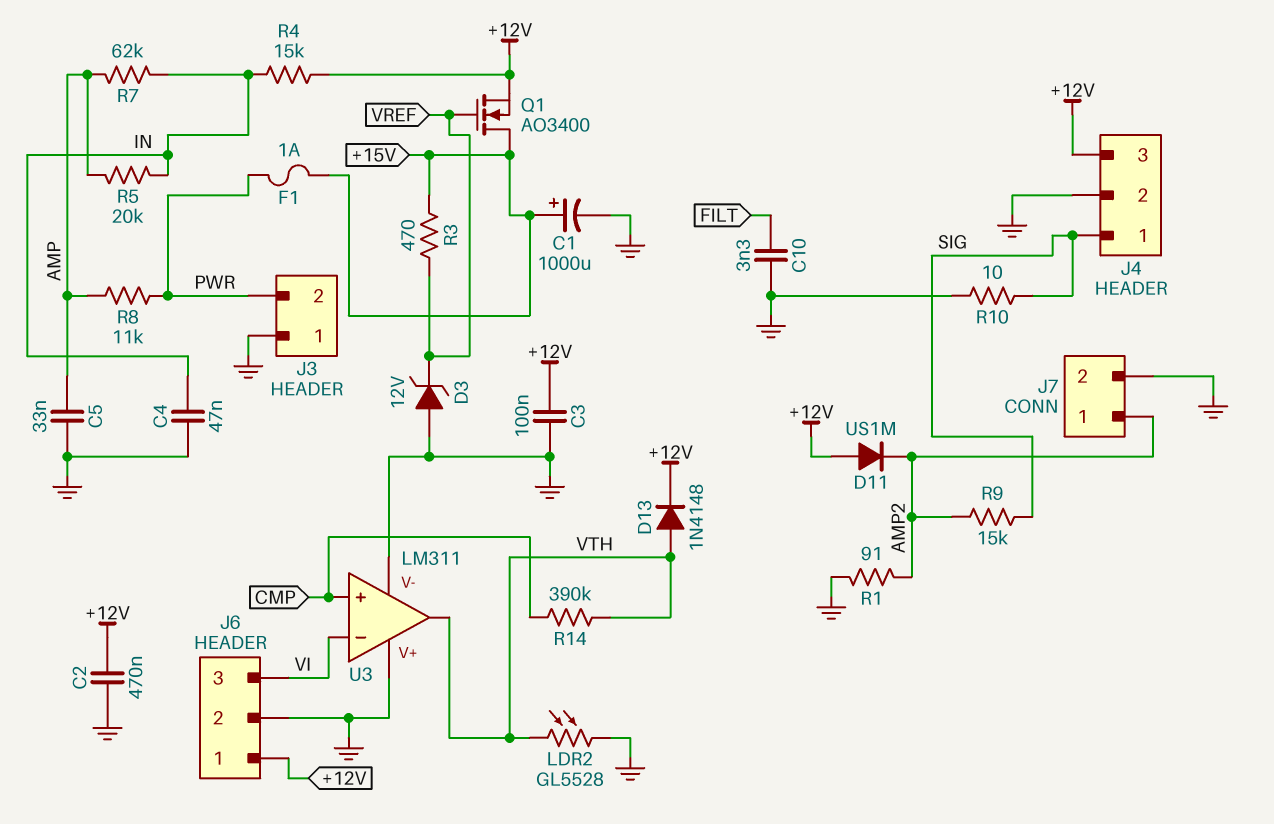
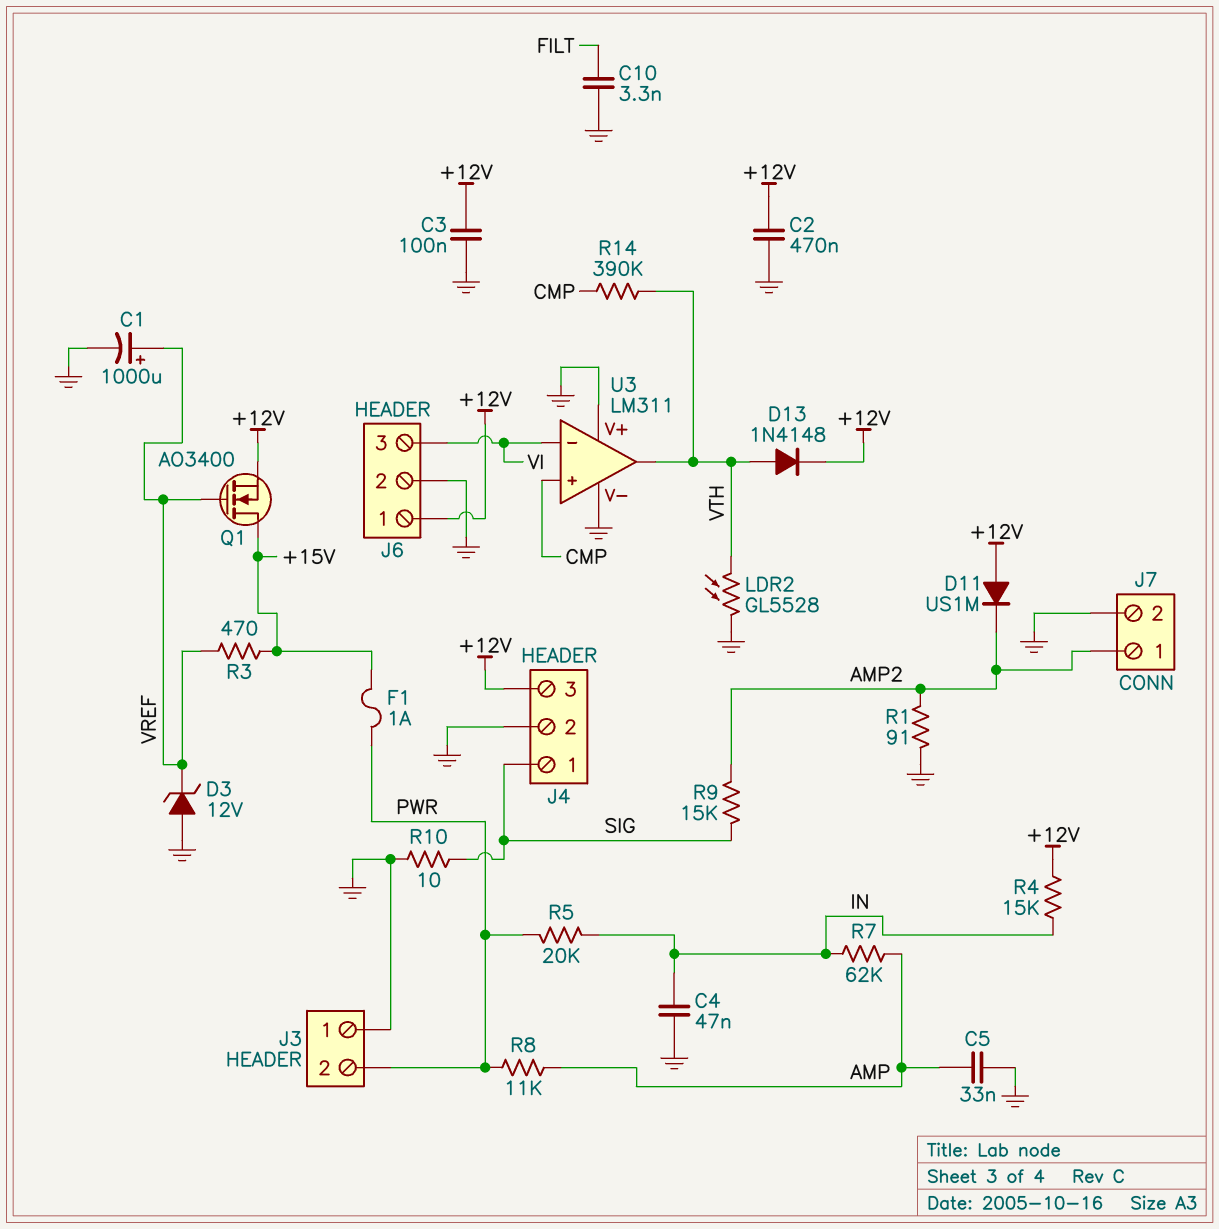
C1: 1000uF (plus +15V, minus GND) -> 1000uF (plus VREF, minus GND)
R5: 20k (AMP, IN) -> 20k (IN, PWR)

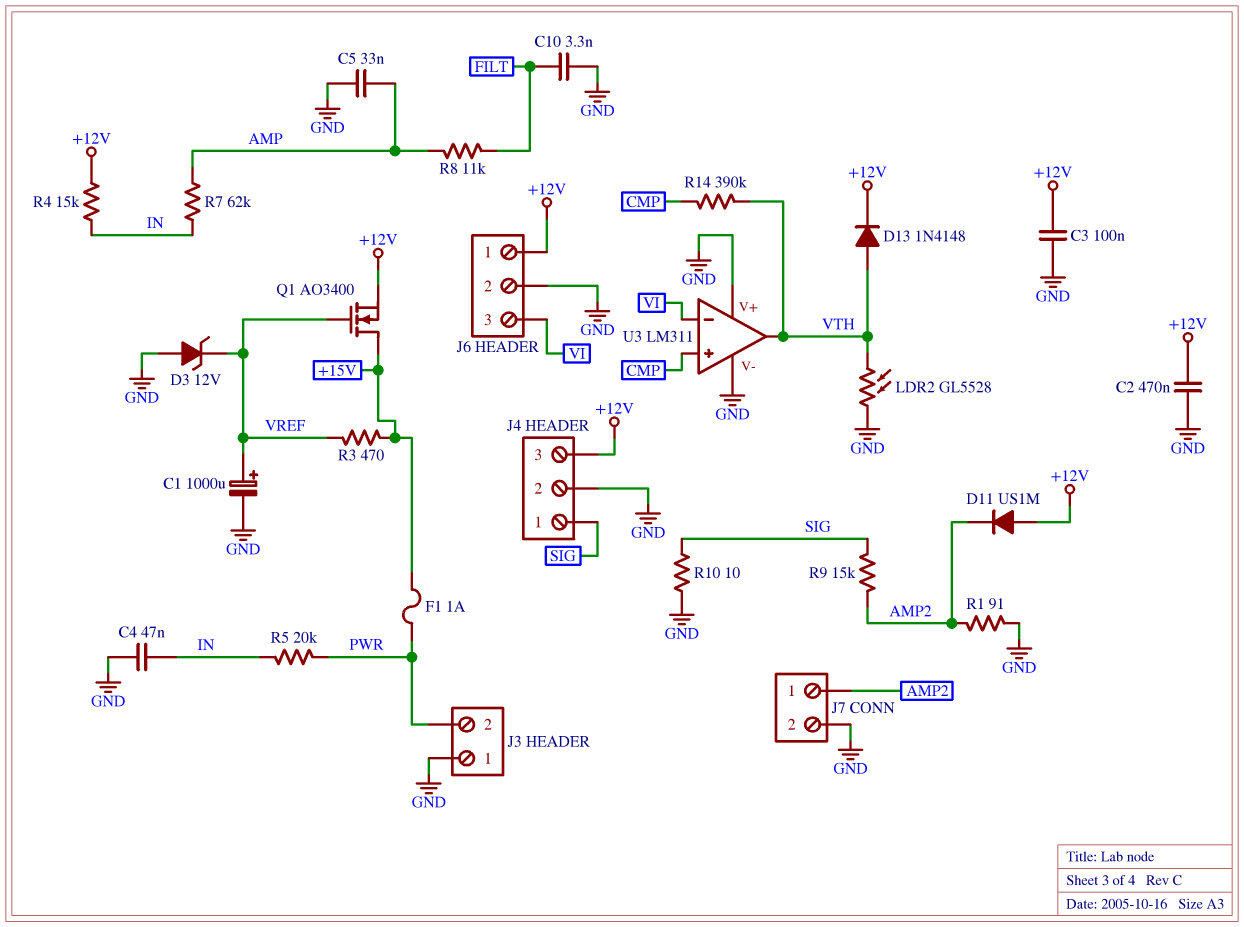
R8: 11k (AMP, PWR) -> 11k (AMP, FILT)

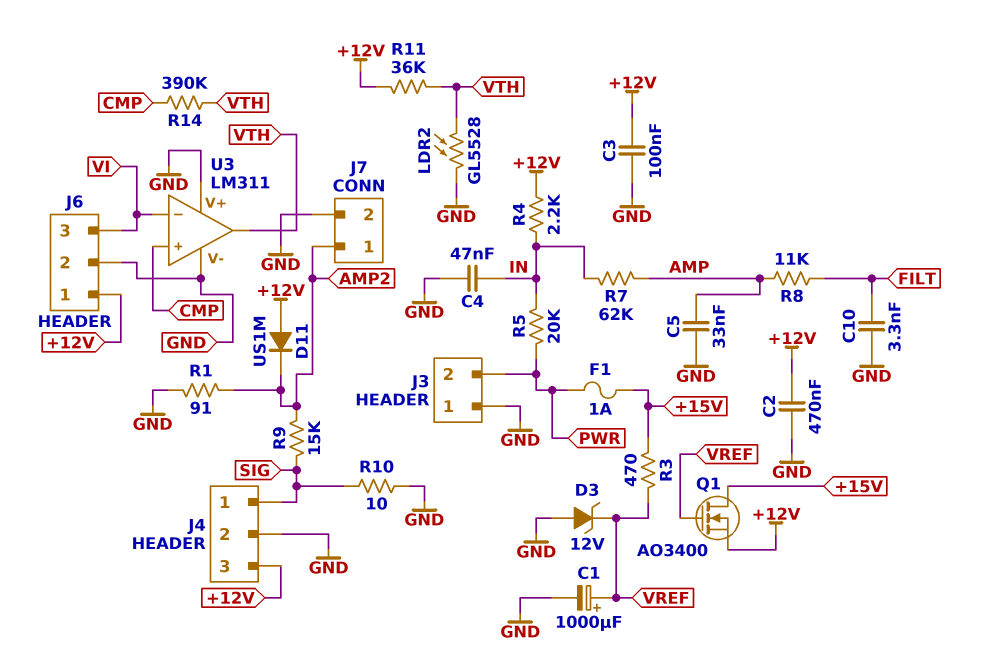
D13: diode 1N4148 (A VTH, K +12V) -> none
R4: 15k (+12V, IN) -> 2.2k (+12V, IN)
R11: none -> 36k (+12V, VTH)

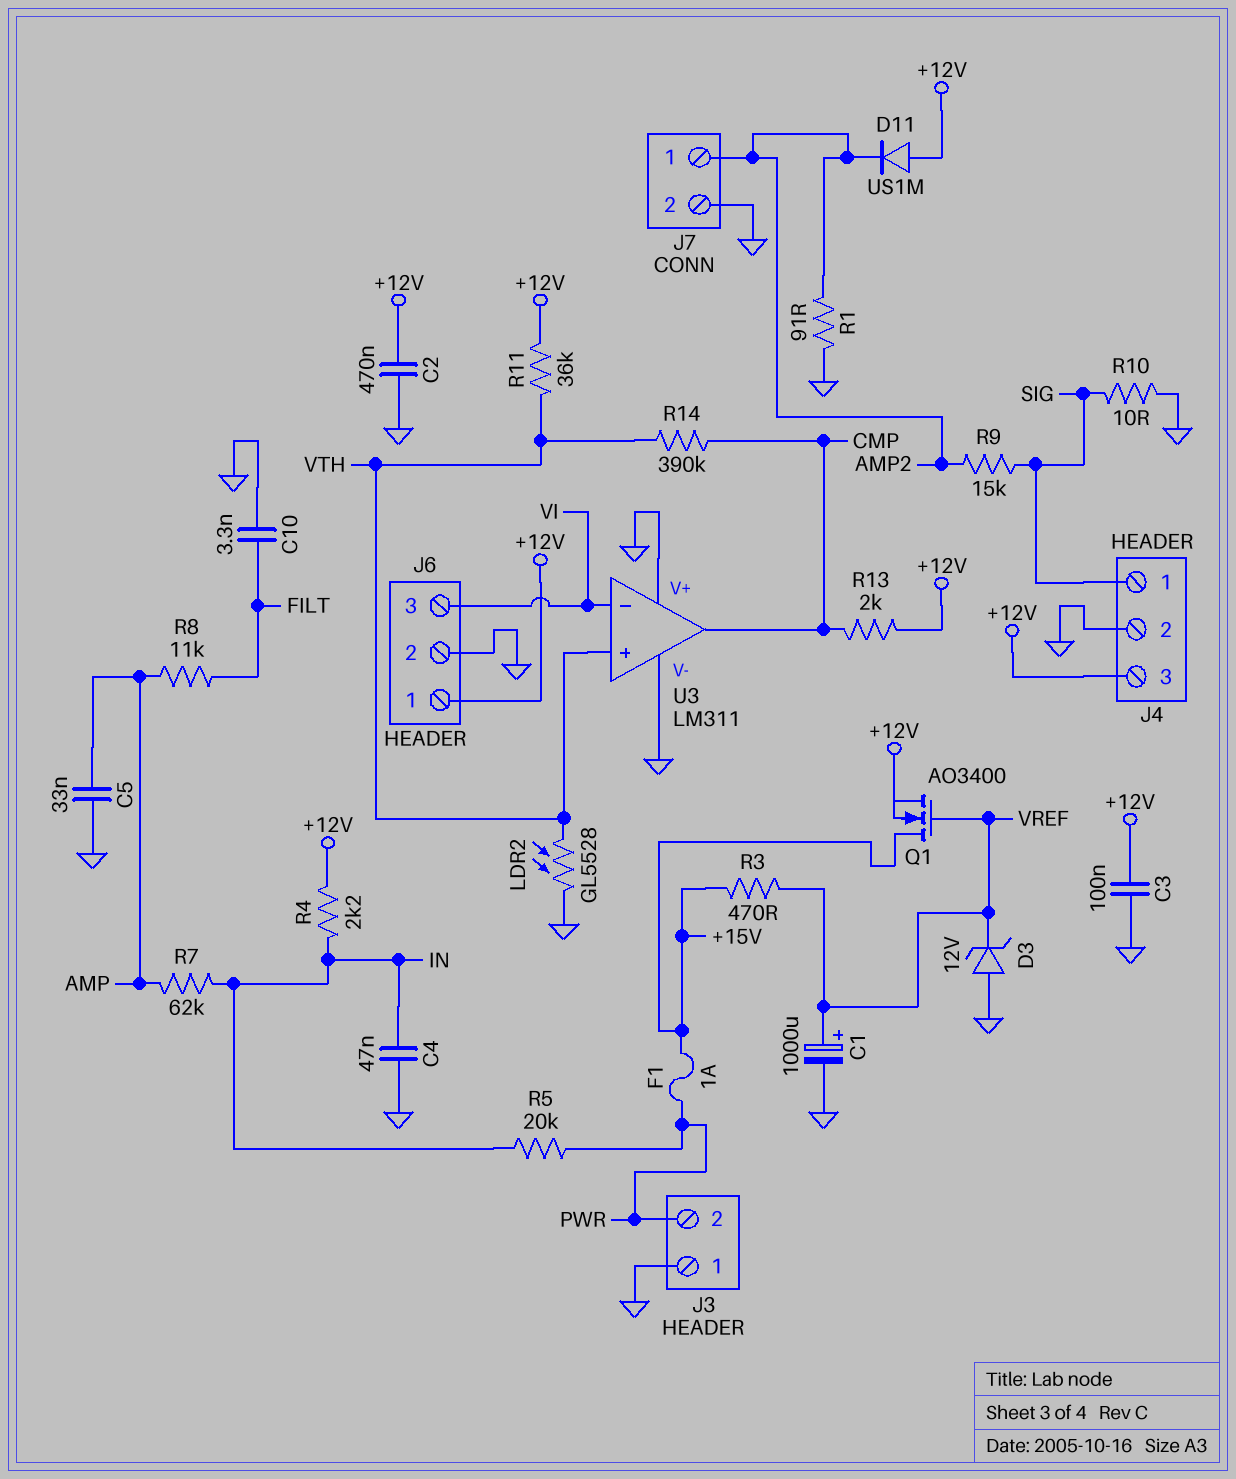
R13: none -> 2k (+12V, CMP)
U3 pin in+: CMP -> VTH
U3 pin out: VTH -> CMP

